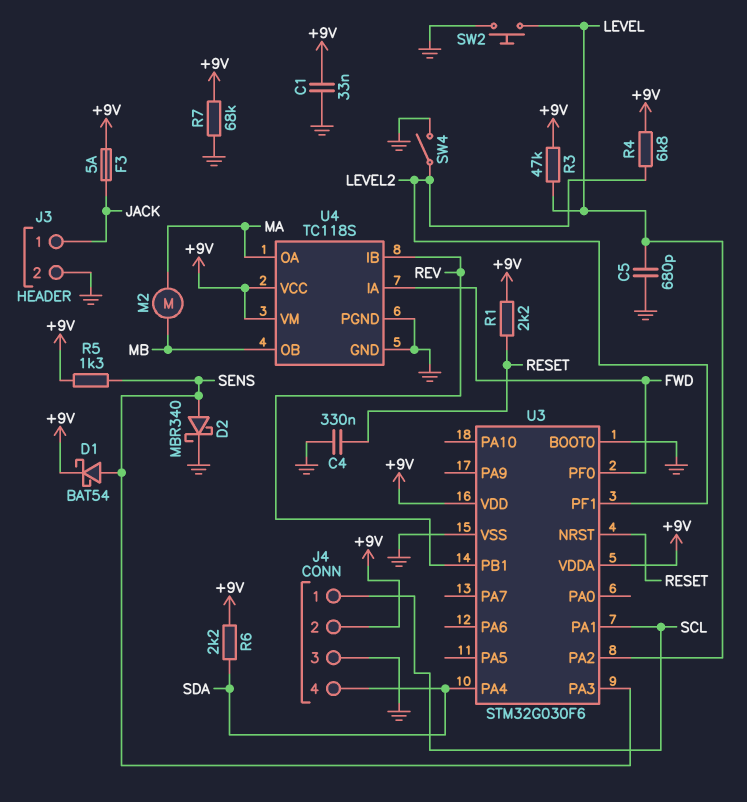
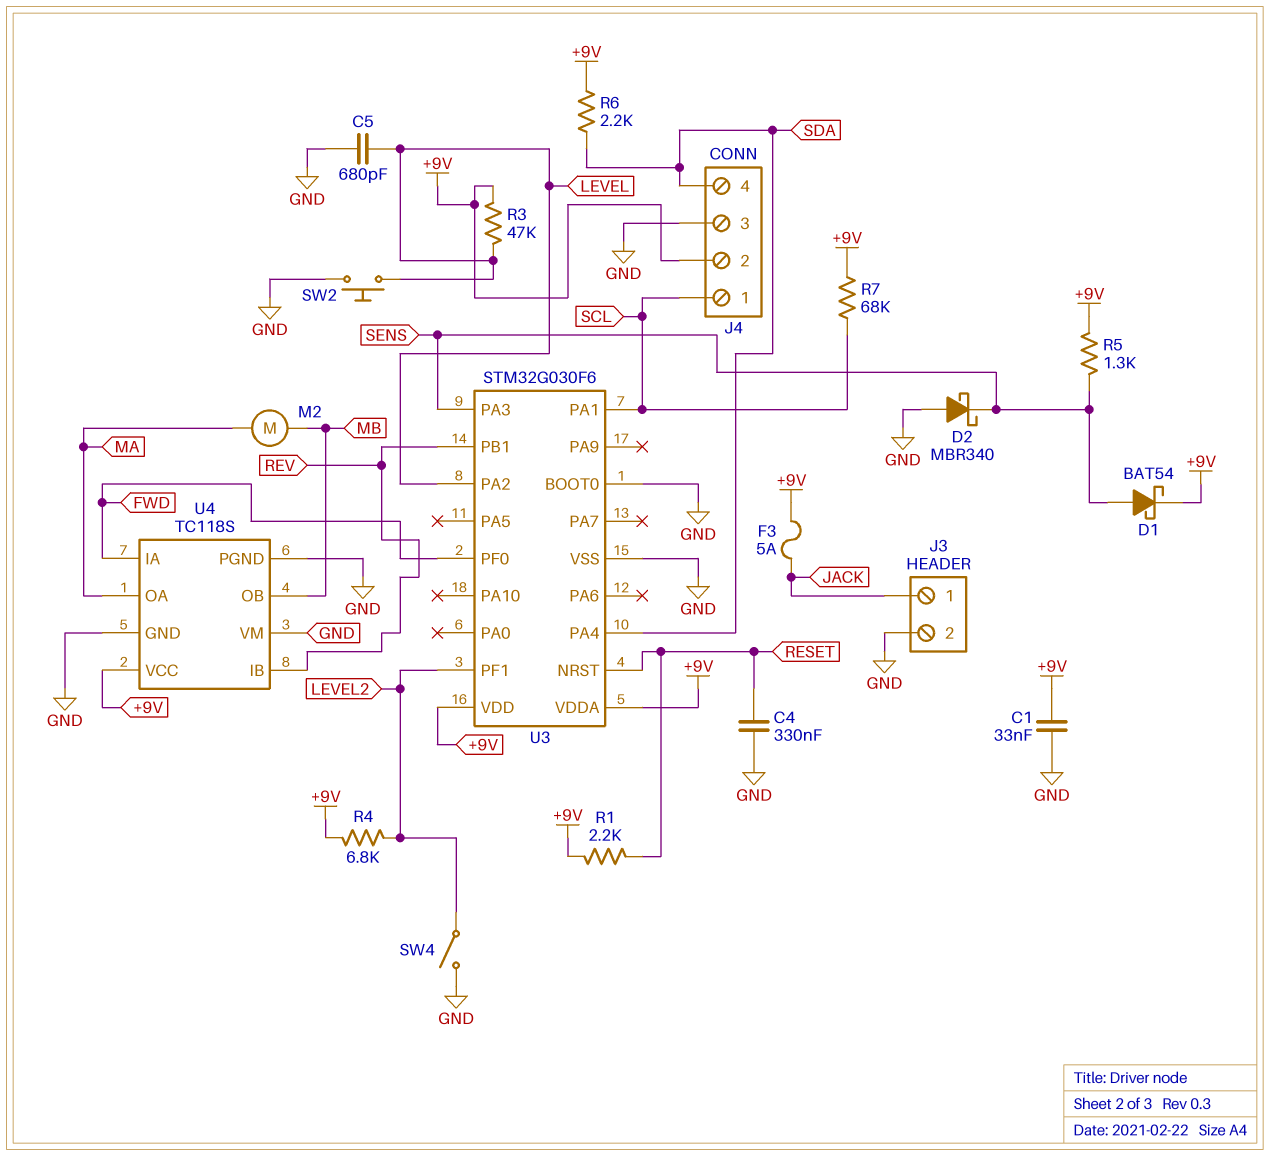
D2: schottky MBR340 (A SENS, K GND) -> schottky MBR340 (A GND, K SENS)
R7: 68k (+9V, GND) -> 68k (+9V, SCL)
U4 pin VM: +9V -> GND

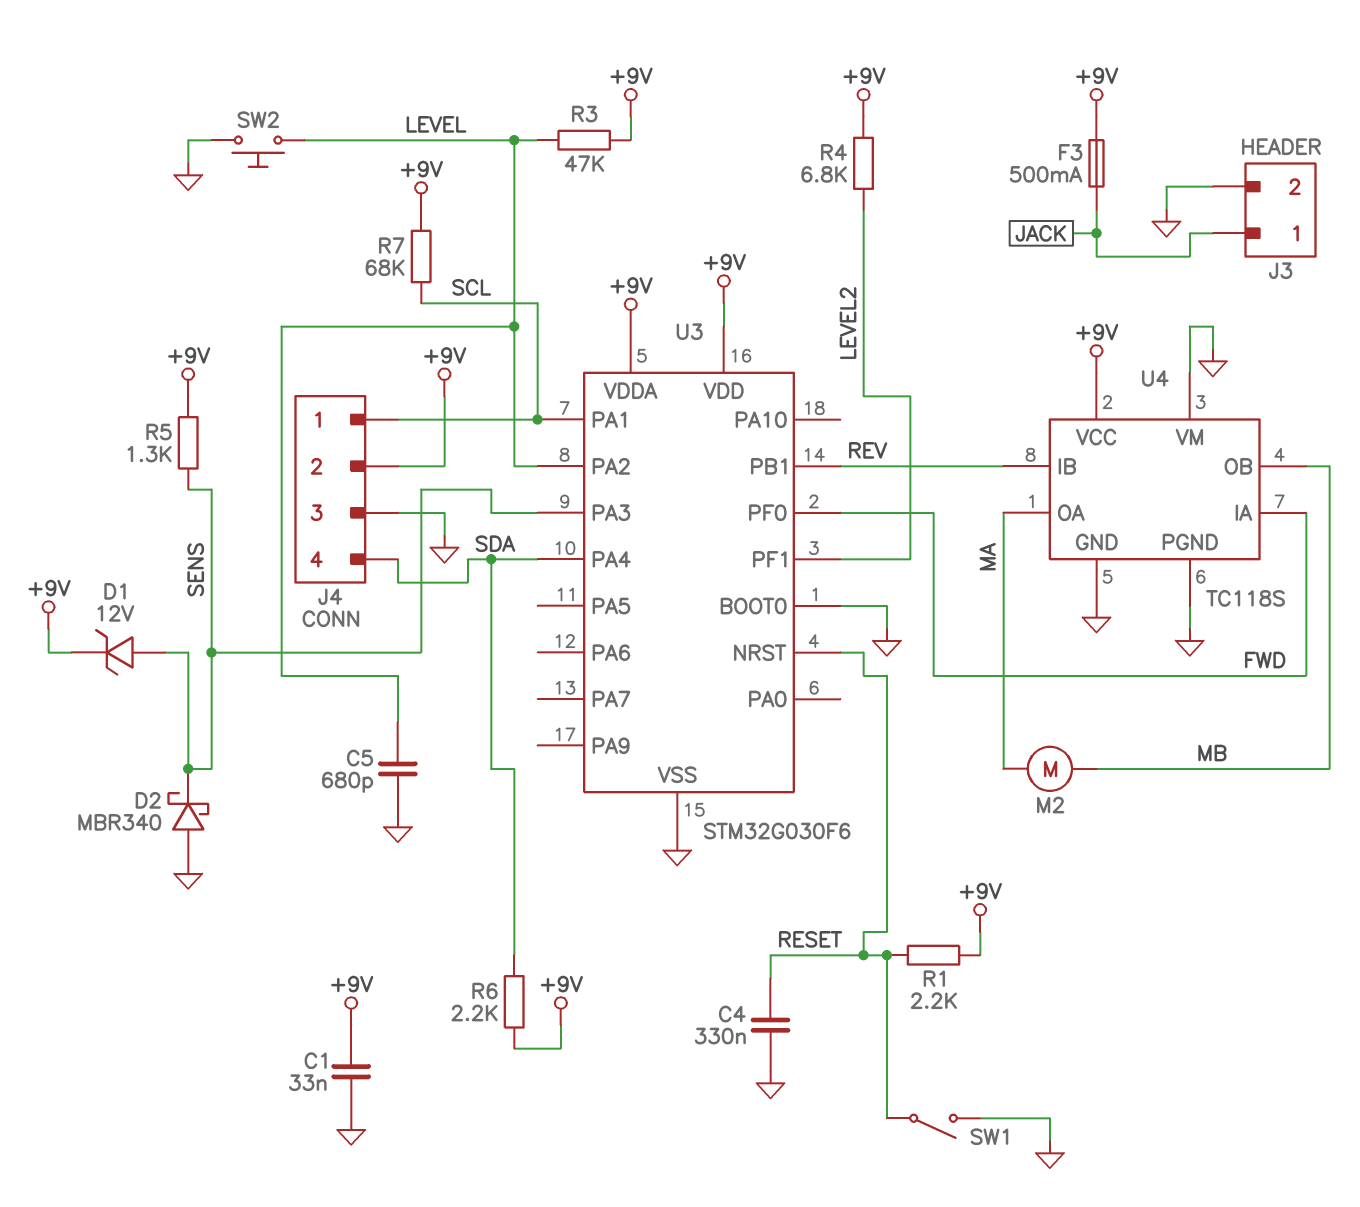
D1: schottky BAT54 (A SENS, K +9V) -> zener 12V (A SENS, K +9V)
F3: 5A (+9V, JACK) -> 500mA (+9V, JACK)
SW1: none -> switch (GND, RESET)
SW4: switch (GND, LEVEL2) -> none

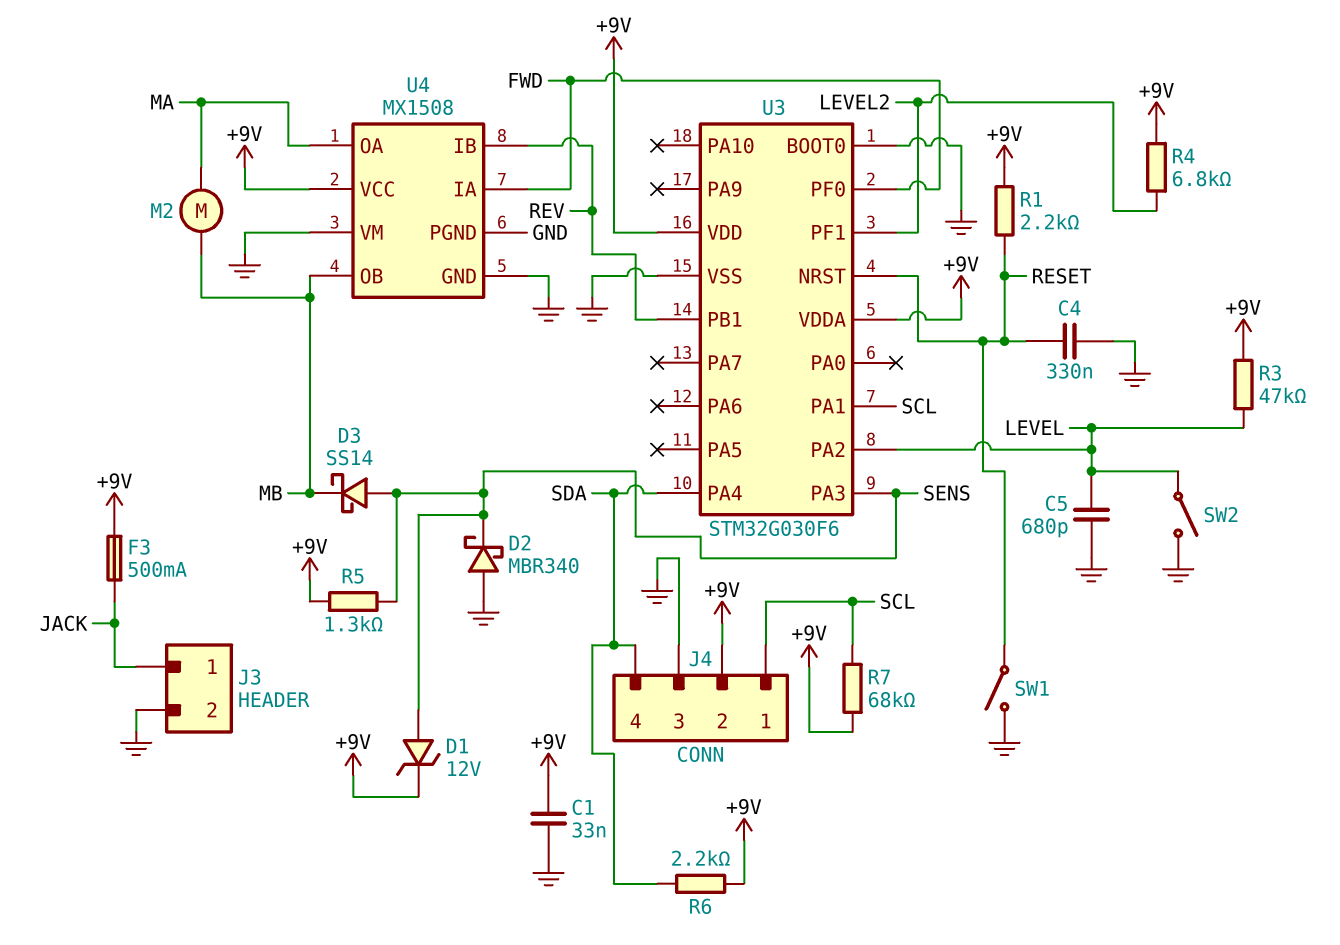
D3: none -> schottky SS14 (A SENS, K MB)
SW2: button (GND, LEVEL) -> switch (GND, LEVEL)
U4: TC118S -> MX1508

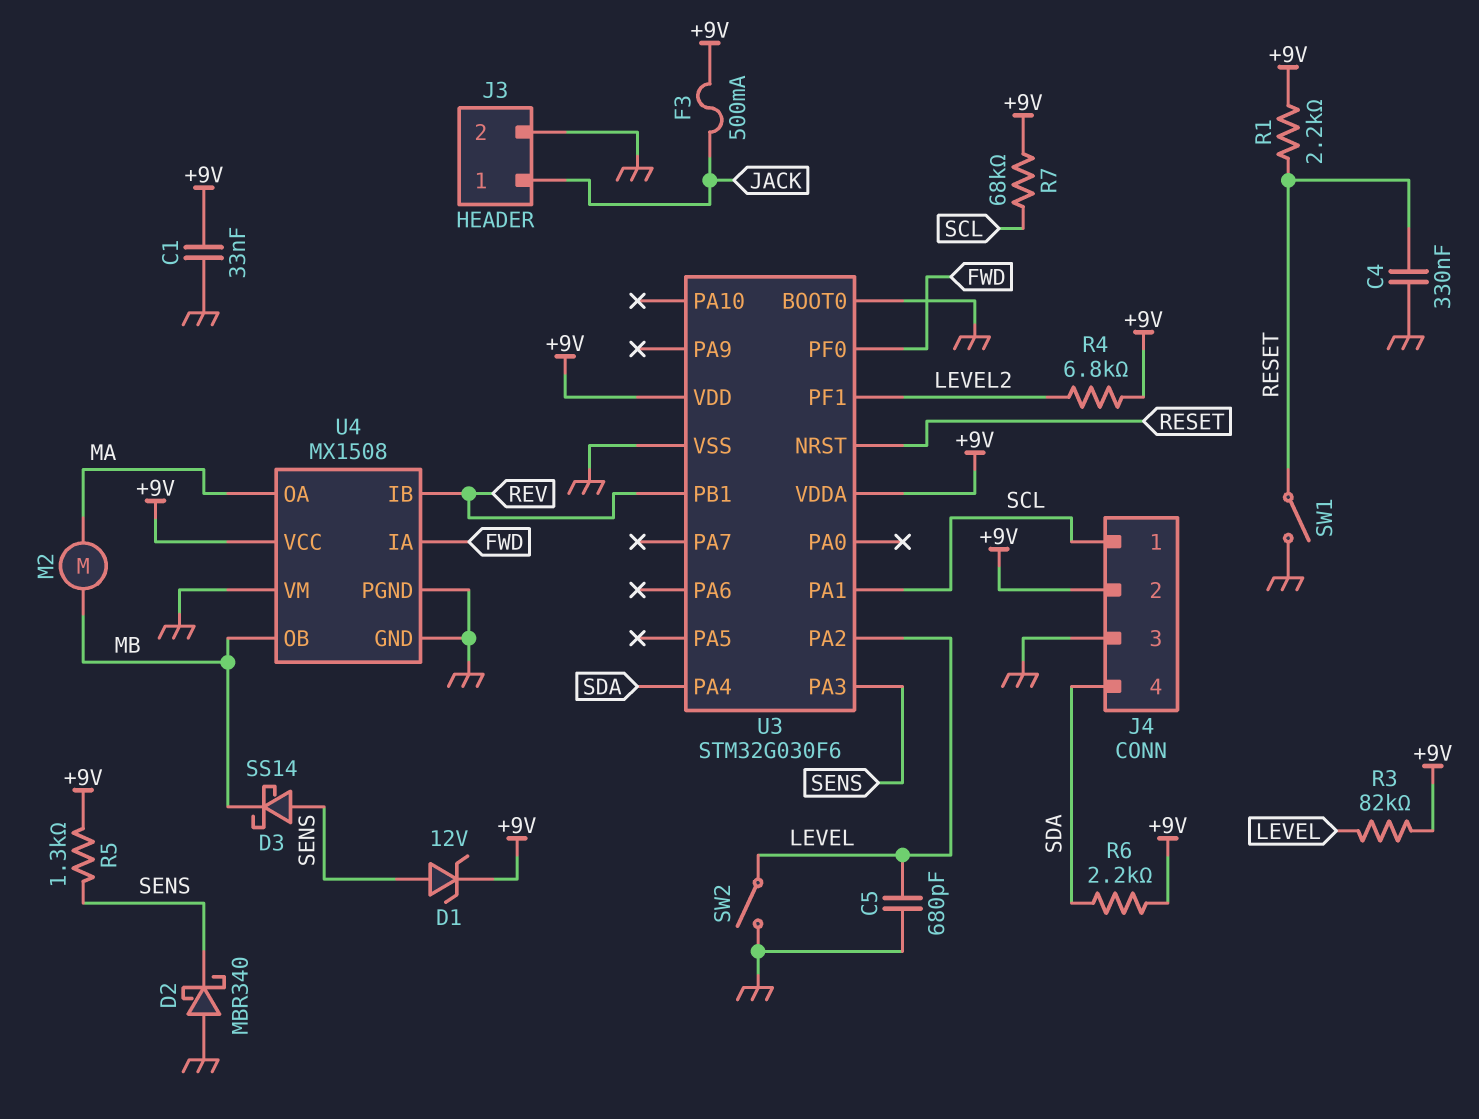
R3: 47k (+9V, LEVEL) -> 82k (+9V, LEVEL)

